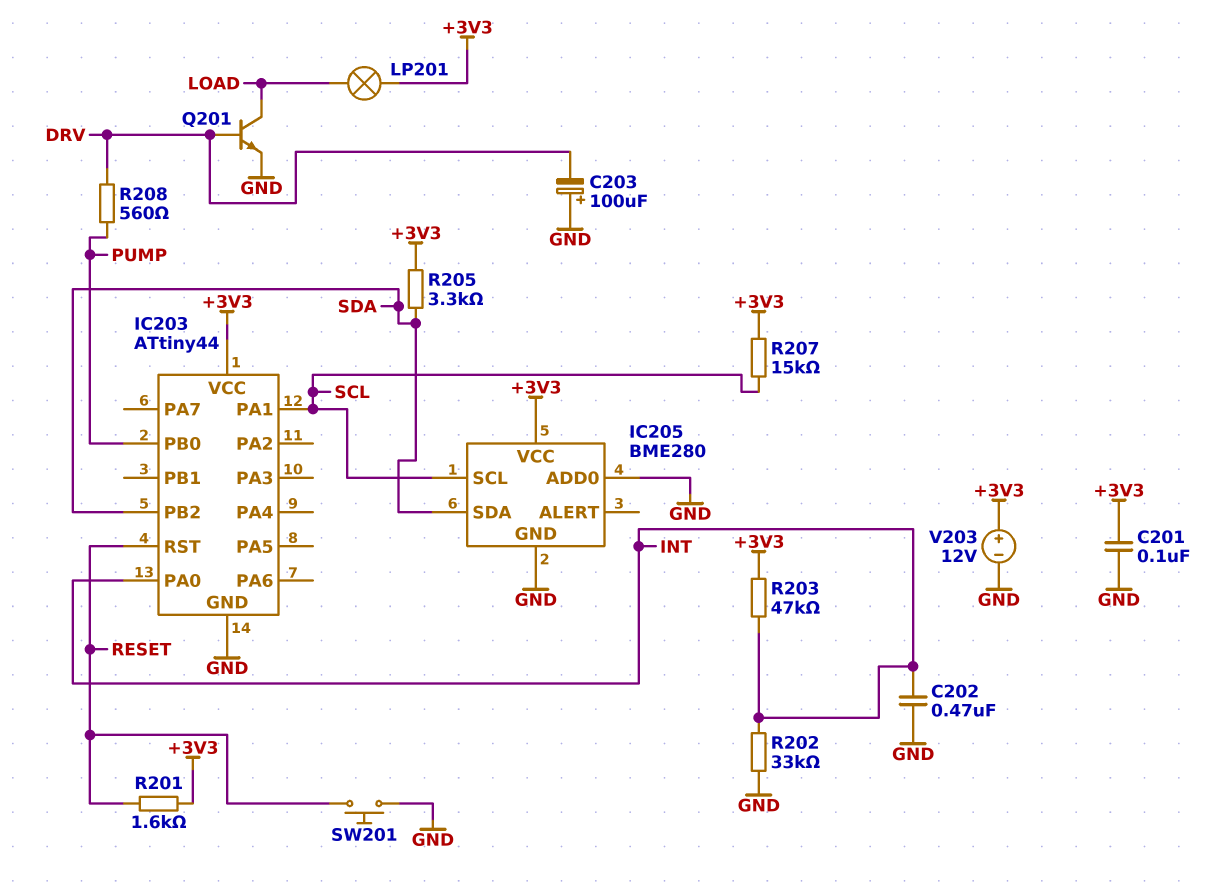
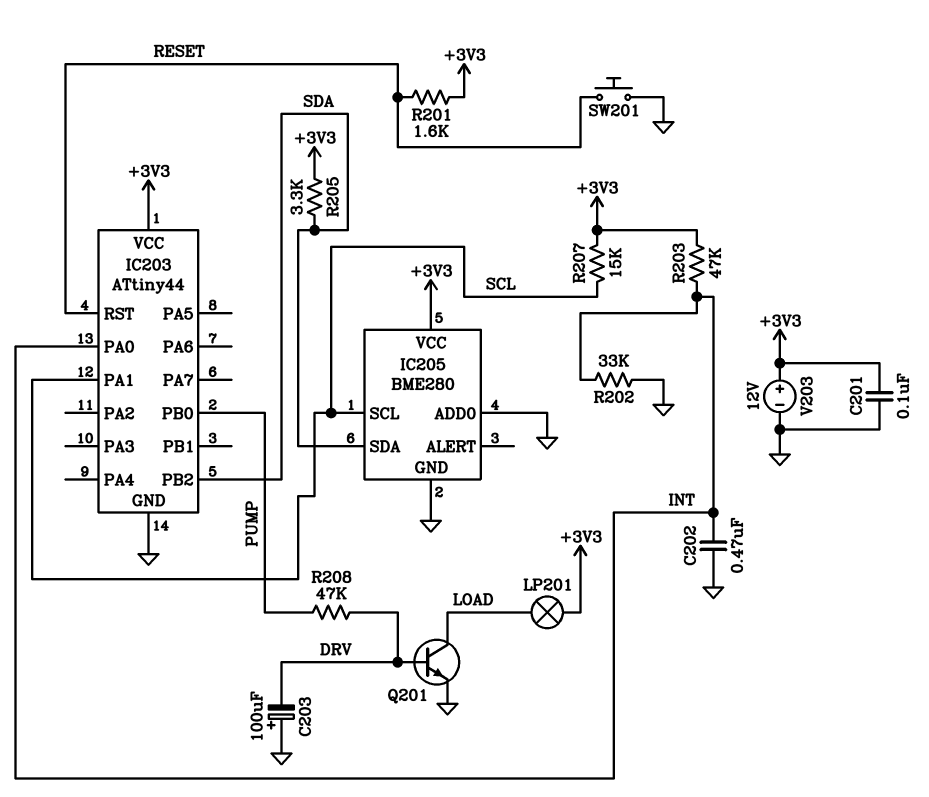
R208: 560 (DRV, PUMP) -> 47k (DRV, PUMP)

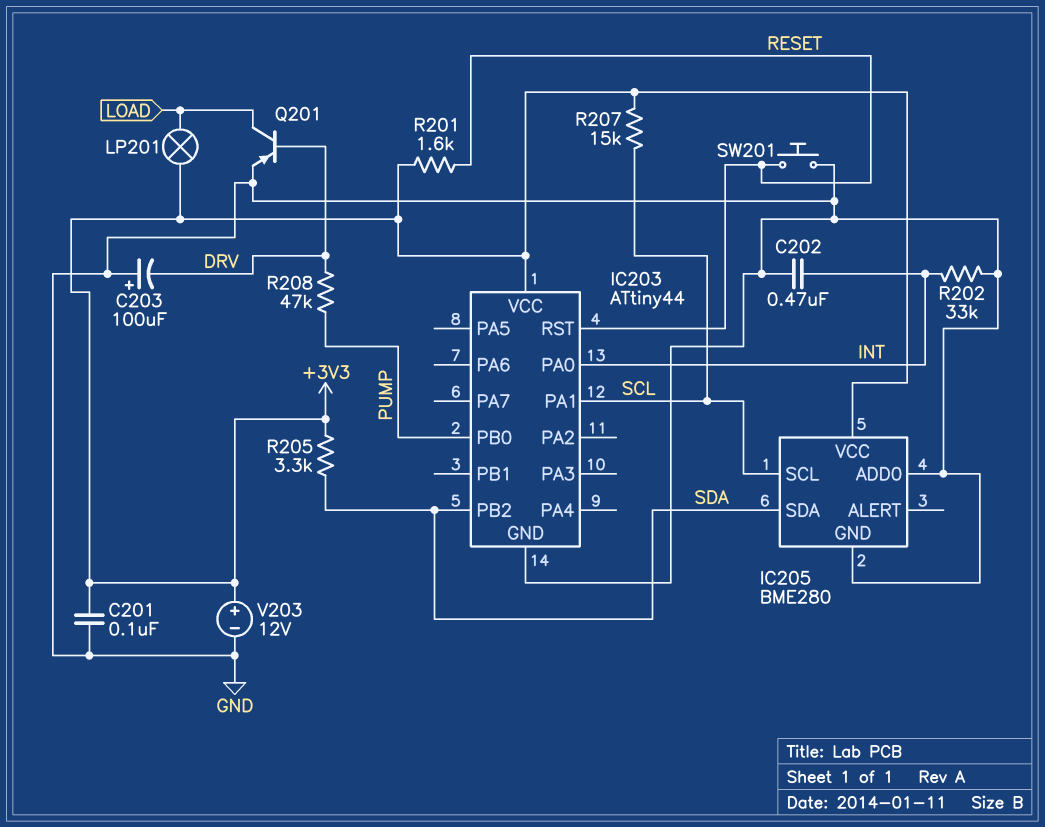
Q201: NPN (B DRV, C LOAD, E GND) -> PNP (B DRV, C LOAD, E GND)
R203: 47k (+3V3, INT) -> none

